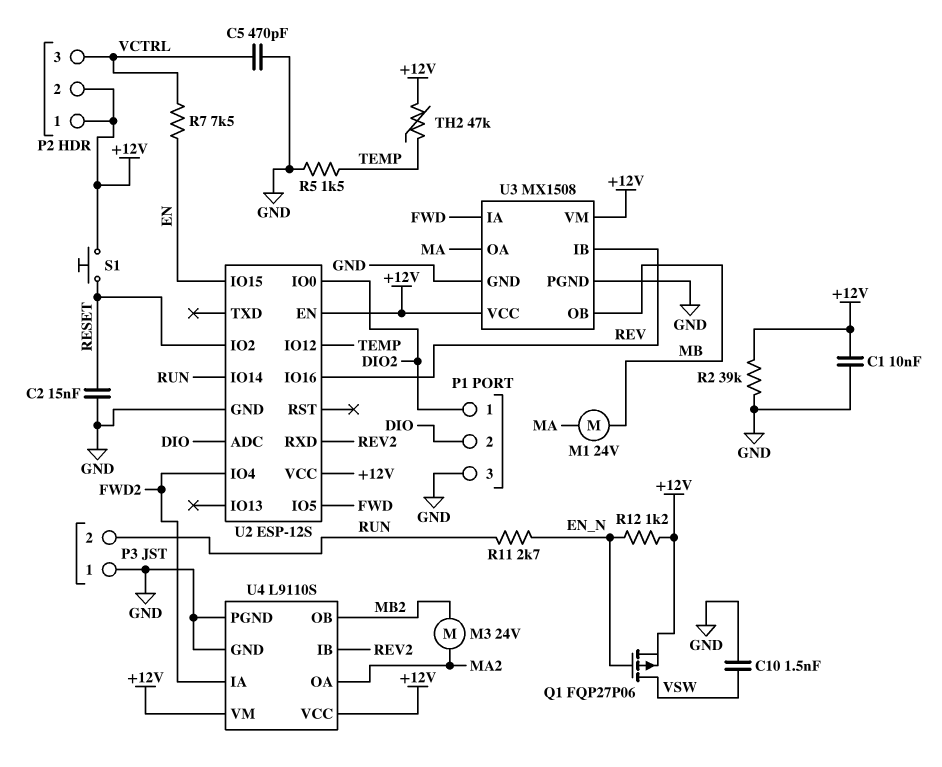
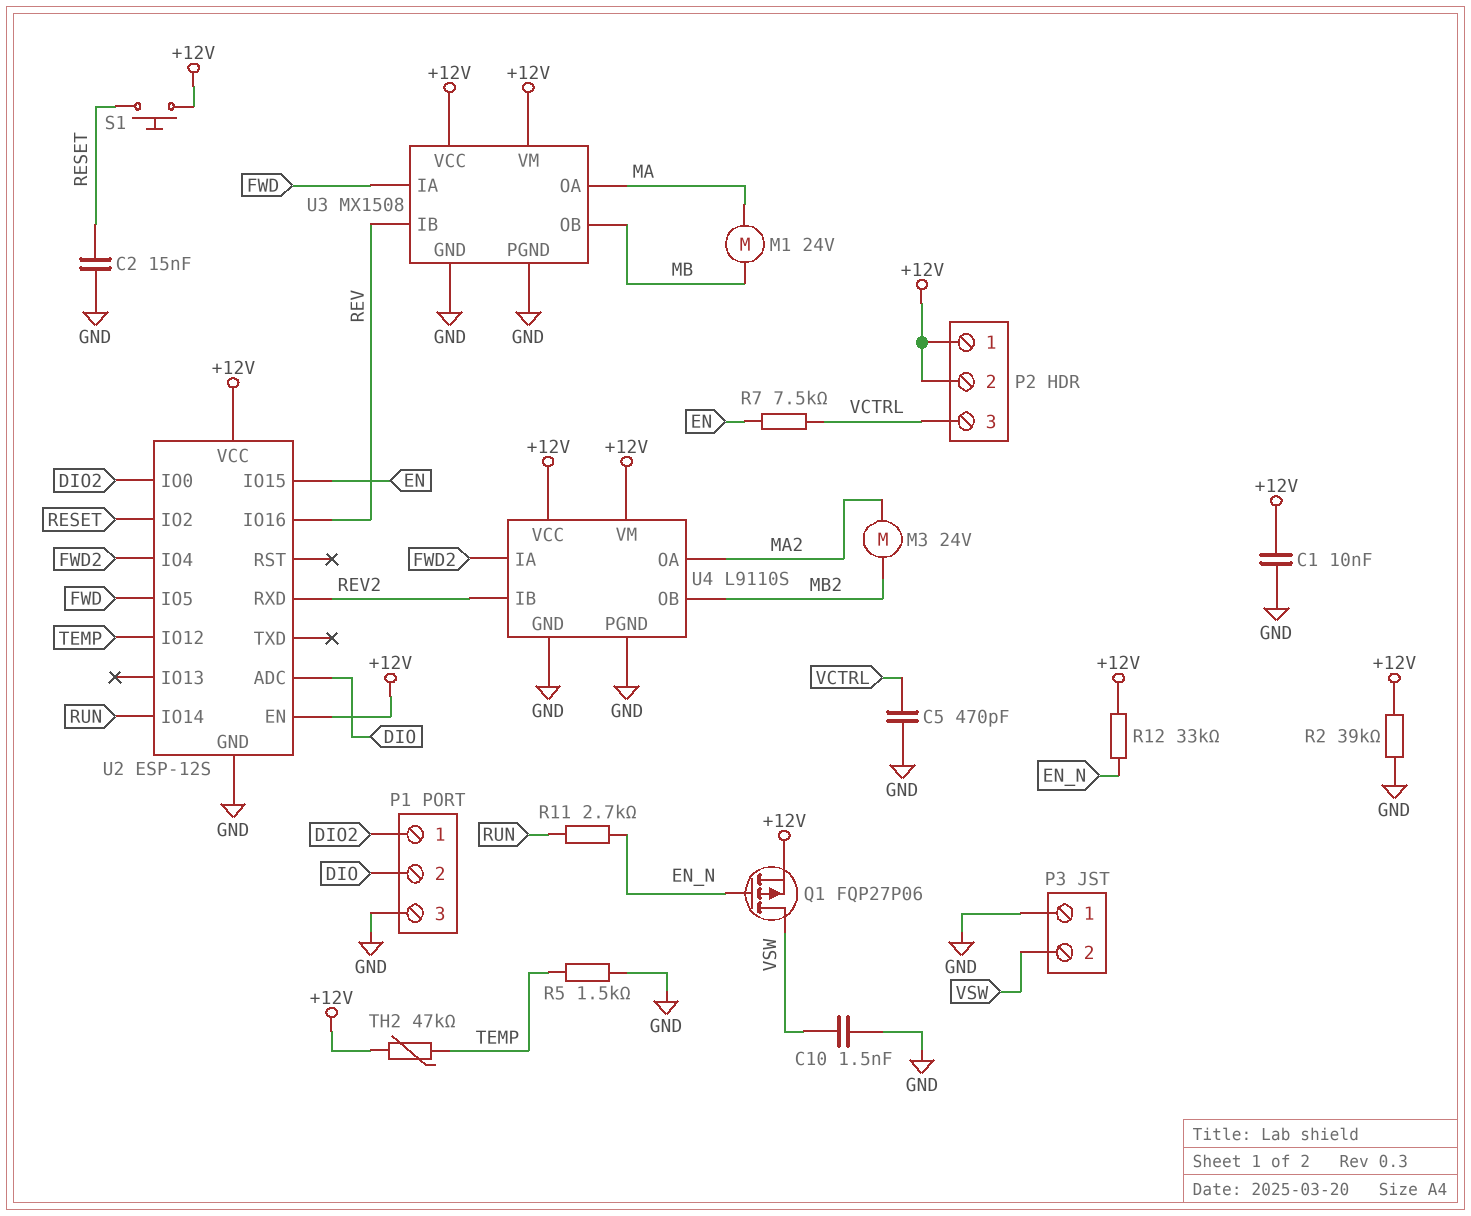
P3 pin 2: RUN -> VSW
R12: 1.2k (+12V, EN_N) -> 33k (+12V, EN_N)

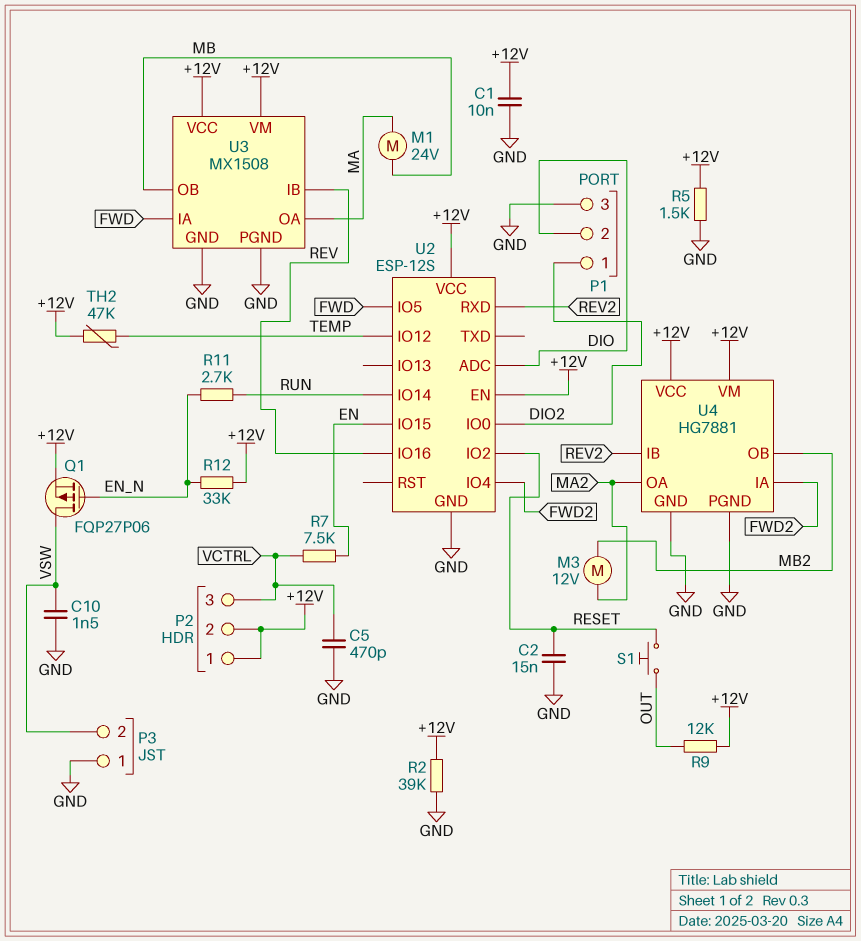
M3: motor 24V (MA2, MB2) -> motor 12V (MA2, MB2)
R5: 1.5k (GND, TEMP) -> 1.5k (+12V, GND)
R9: none -> 12k (+12V, OUT)
S1: button (+12V, RESET) -> button (OUT, RESET)
U4: L9110S -> HG7881

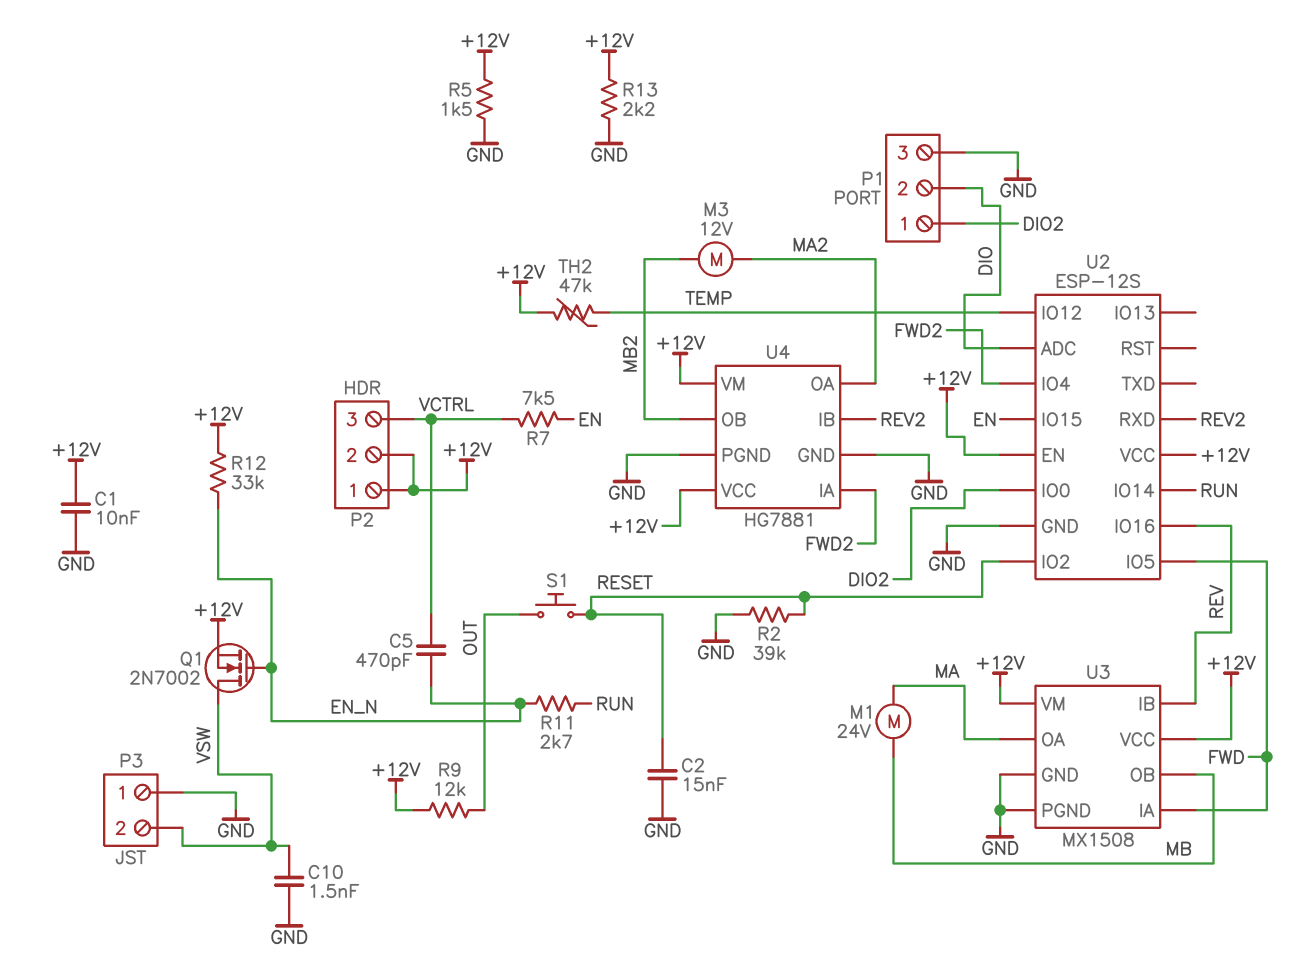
C5: 470pF (GND, VCTRL) -> 470pF (EN_N, VCTRL)
Q1: PMOS FQP27P06 (G EN_N, D VSW, S +12V) -> NMOS 2N7002 (G EN_N, D VSW, S +12V)
R2: 39k (+12V, GND) -> 39k (GND, RESET)
R13: none -> 2.2k (+12V, GND)

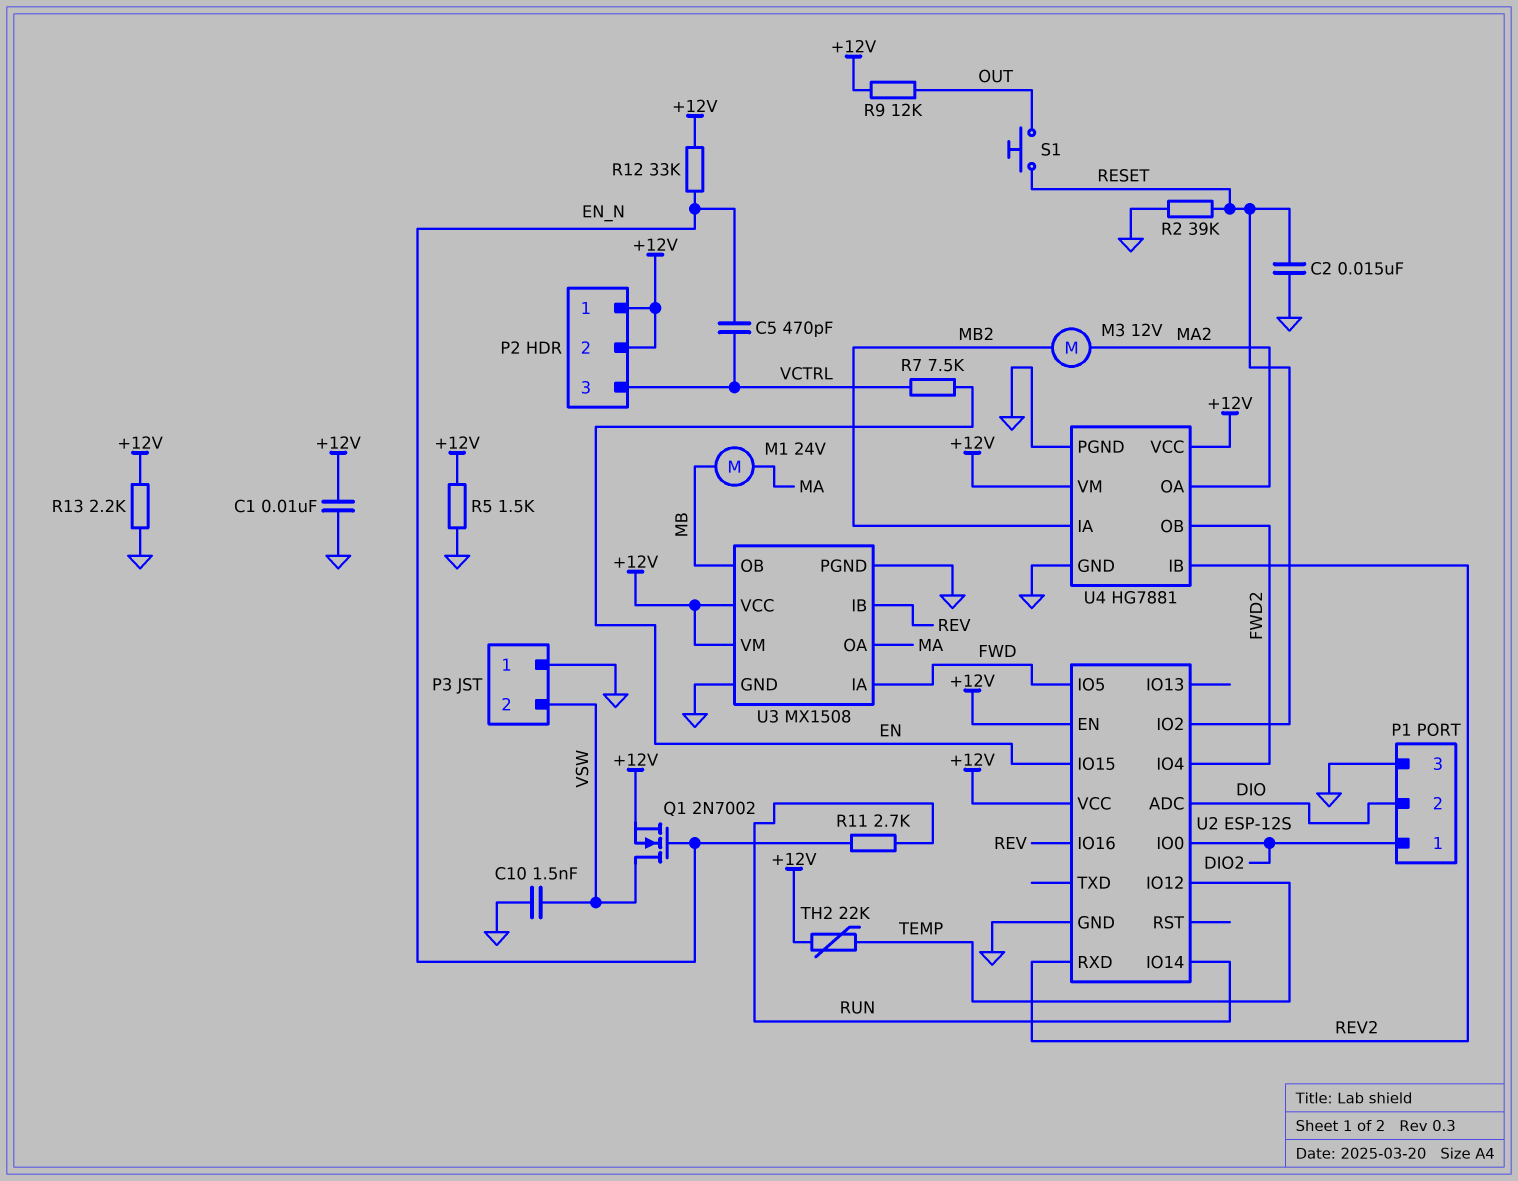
TH2: 47k (+12V, TEMP) -> 22k (+12V, TEMP)
U4 pin IA: FWD2 -> MB2
U4 pin OB: MB2 -> FWD2

